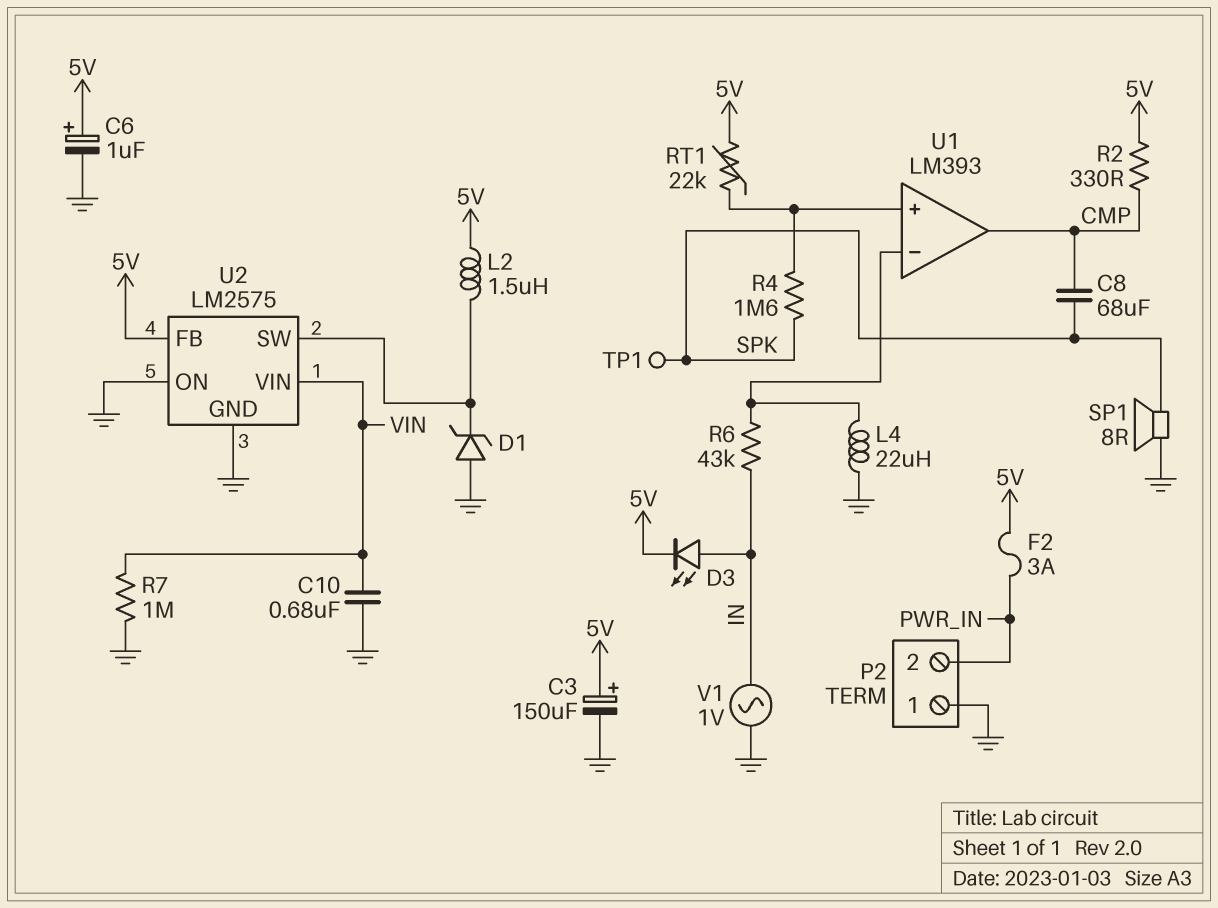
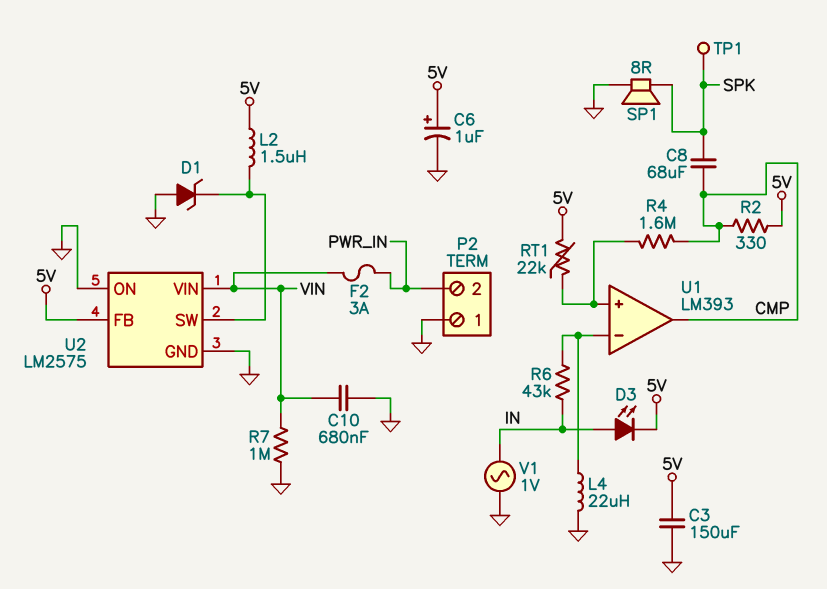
C3: 150uF (plus 5V, minus GND) -> 150uF (5V, GND)
F2: 3A (5V, PWR_IN) -> 3A (PWR_IN, VIN)
R4: 1.6M (SPK, U1/in+) -> 1.6M (CMP, U1/in+)

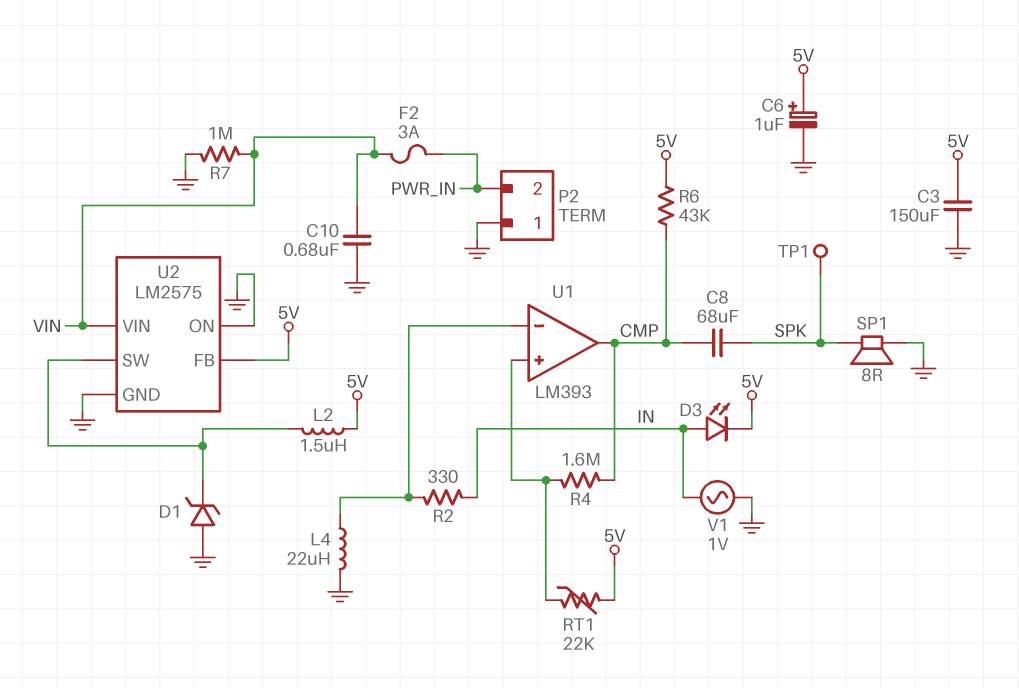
R2: 330 (5V, CMP) -> 330 (IN, U1/in-)
R6: 43k (IN, U1/in-) -> 43k (5V, CMP)

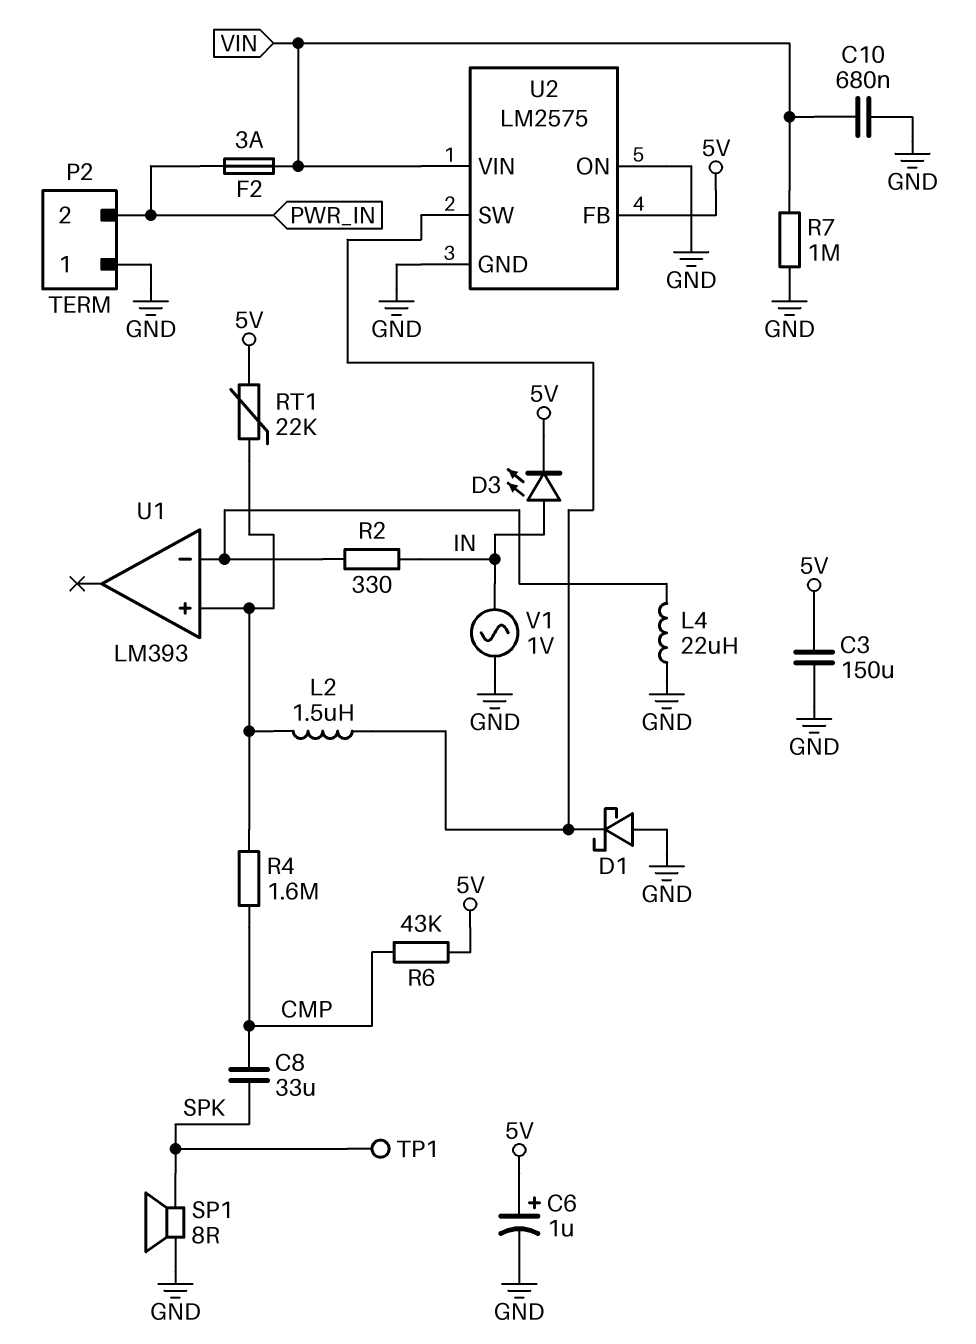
C8: 68uF (CMP, SPK) -> 33uF (CMP, SPK)
D1: zener (A GND, K U2/SW) -> schottky (A GND, K U2/SW)
L2: 1.5uH (5V, U2/SW) -> 1.5uH (U1/in+, U2/SW)
U1 pin out: CMP -> none

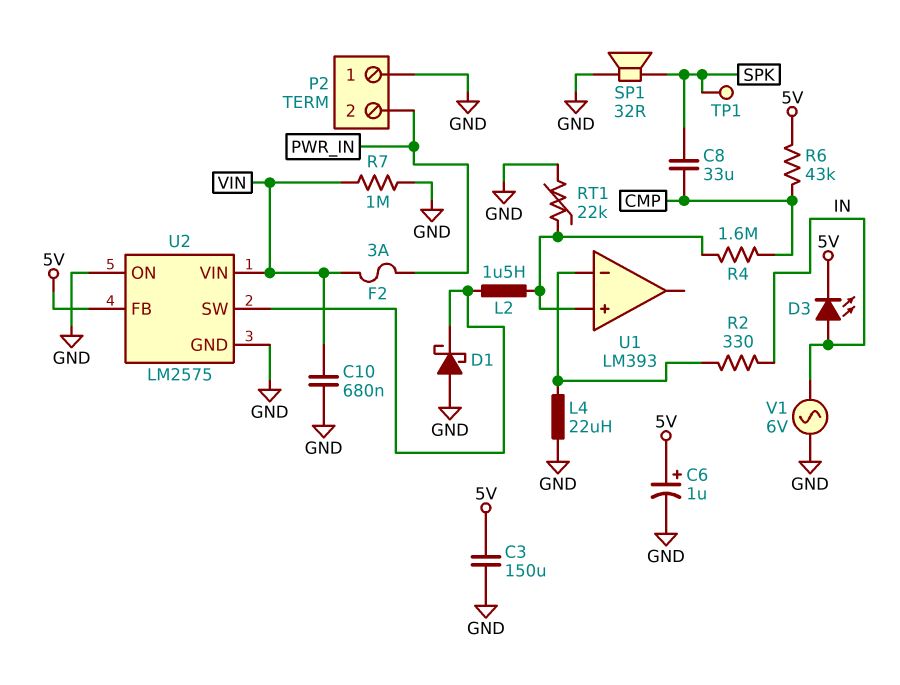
RT1: 22k (5V, U1/in+) -> 22k (GND, U1/in+)
SP1: speaker 8R (GND, SPK) -> speaker 32R (GND, SPK)
V1: AC 1V (GND, IN) -> AC 6V (GND, IN)

